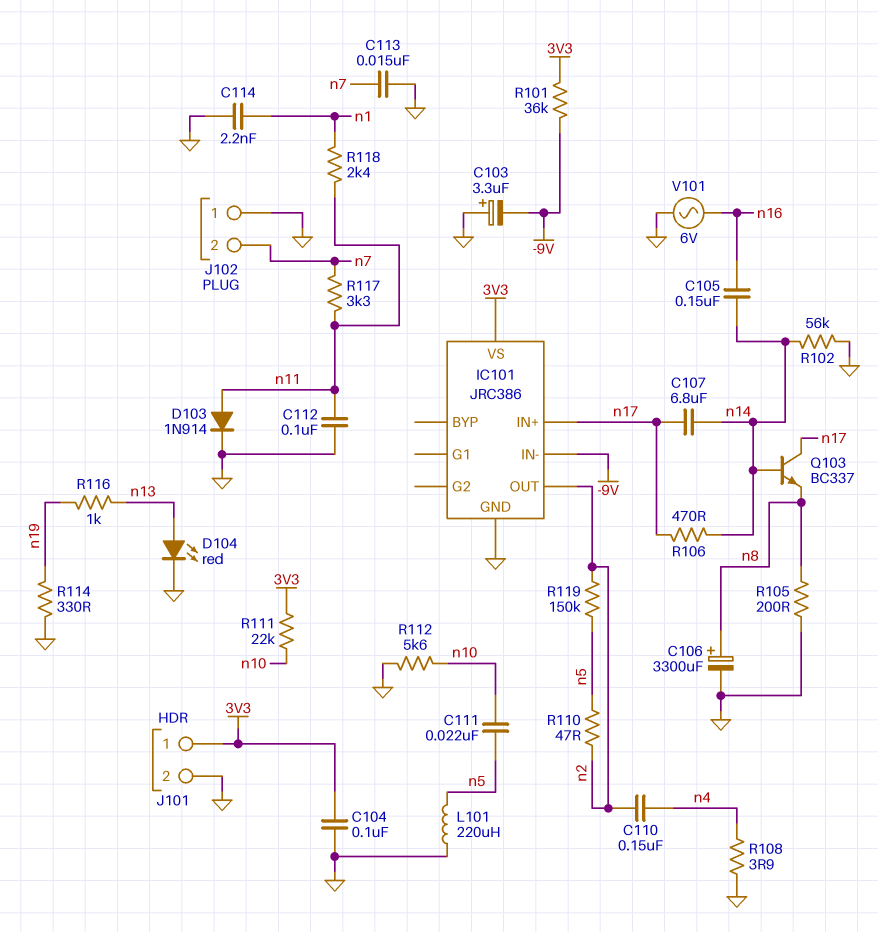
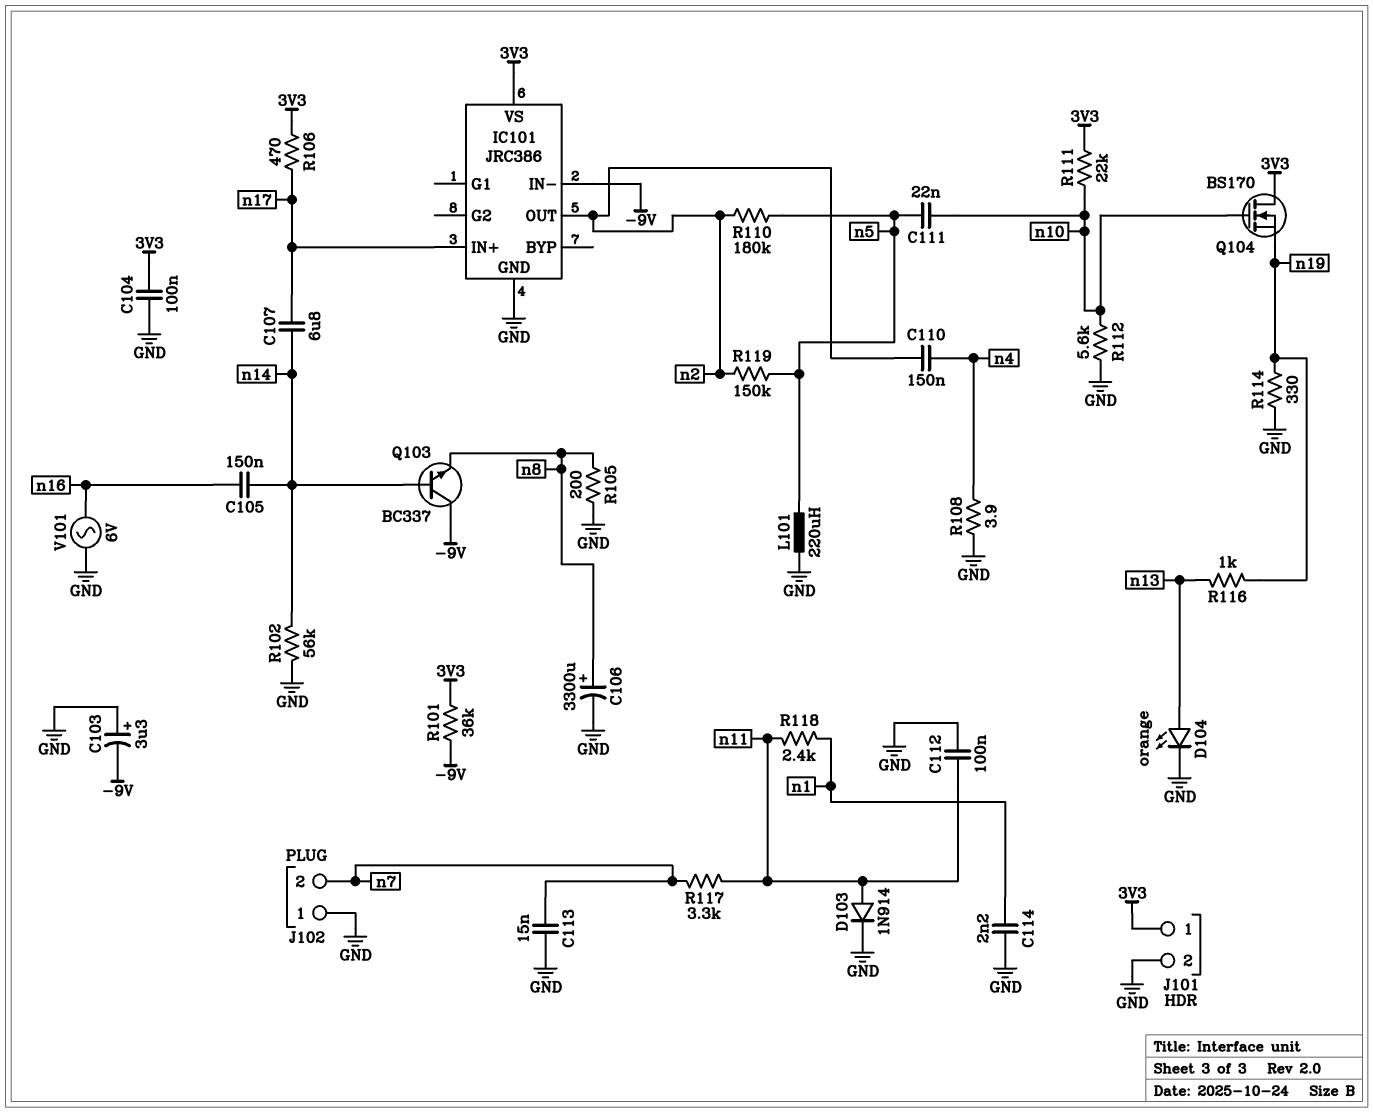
D104: LED red (A n13, K GND) -> LED orange (A n13, K GND)
Q103: NPN BC337 (B n14, C n17, E n8) -> NPN BC337 (B n14, C -9V, E n8)
Q104: none -> NMOS BS170 (G n10, D 3V3, S n19)
R106: 470 (n14, n17) -> 470 (3V3, n17)
R110: 47 (n2, n5) -> 180k (n2, n5)

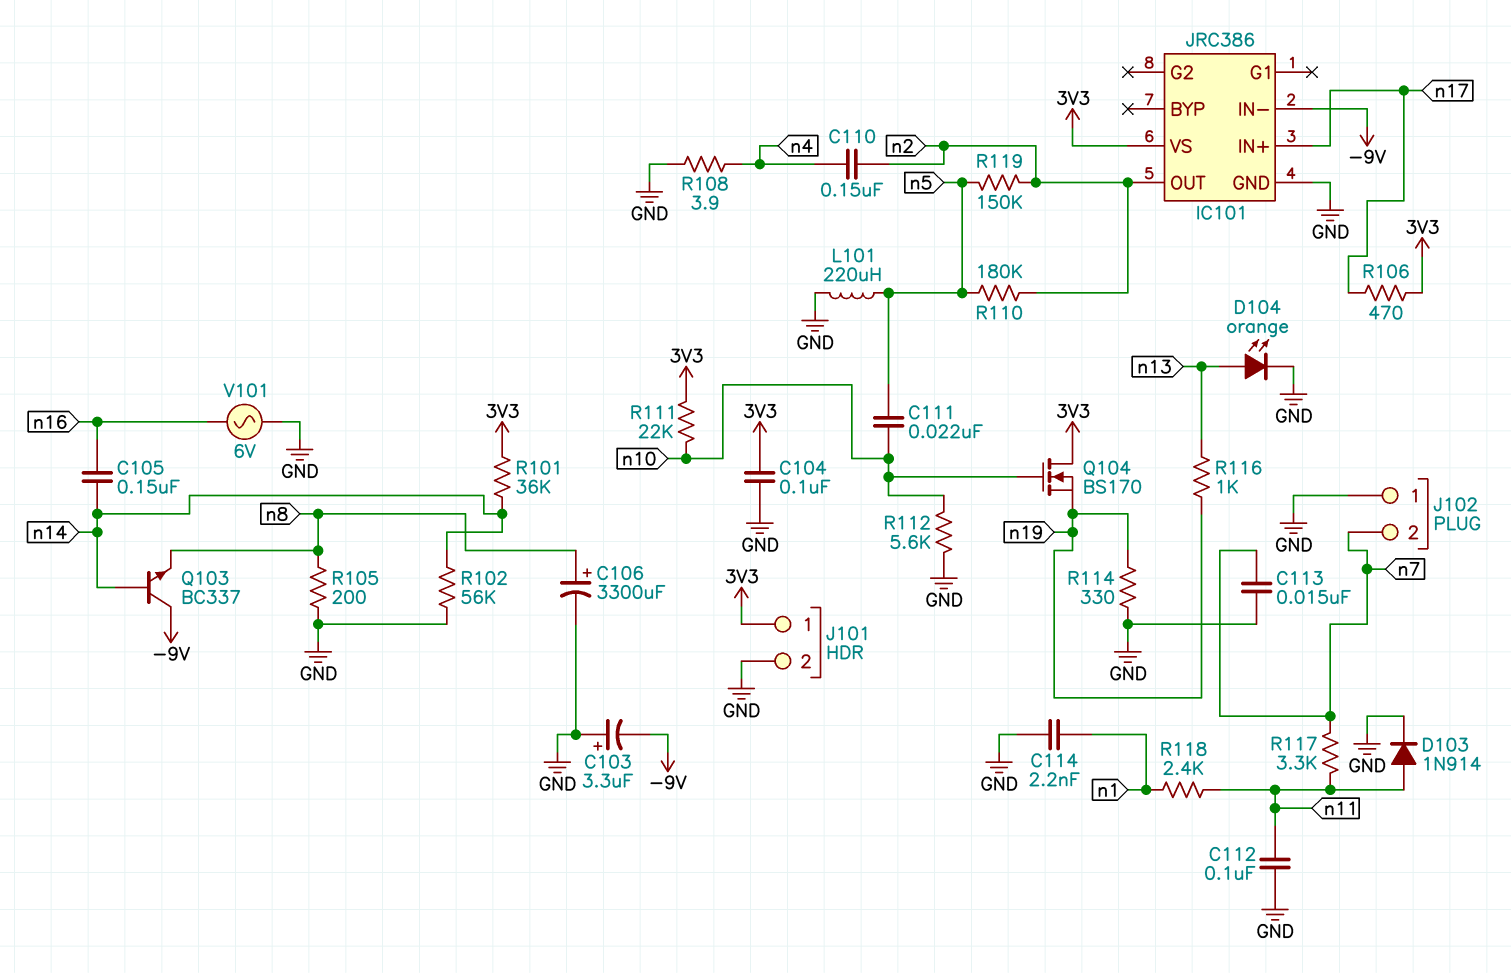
C107: 6.8uF (n14, n17) -> none
R101: 36k (-9V, 3V3) -> 36k (3V3, n14)

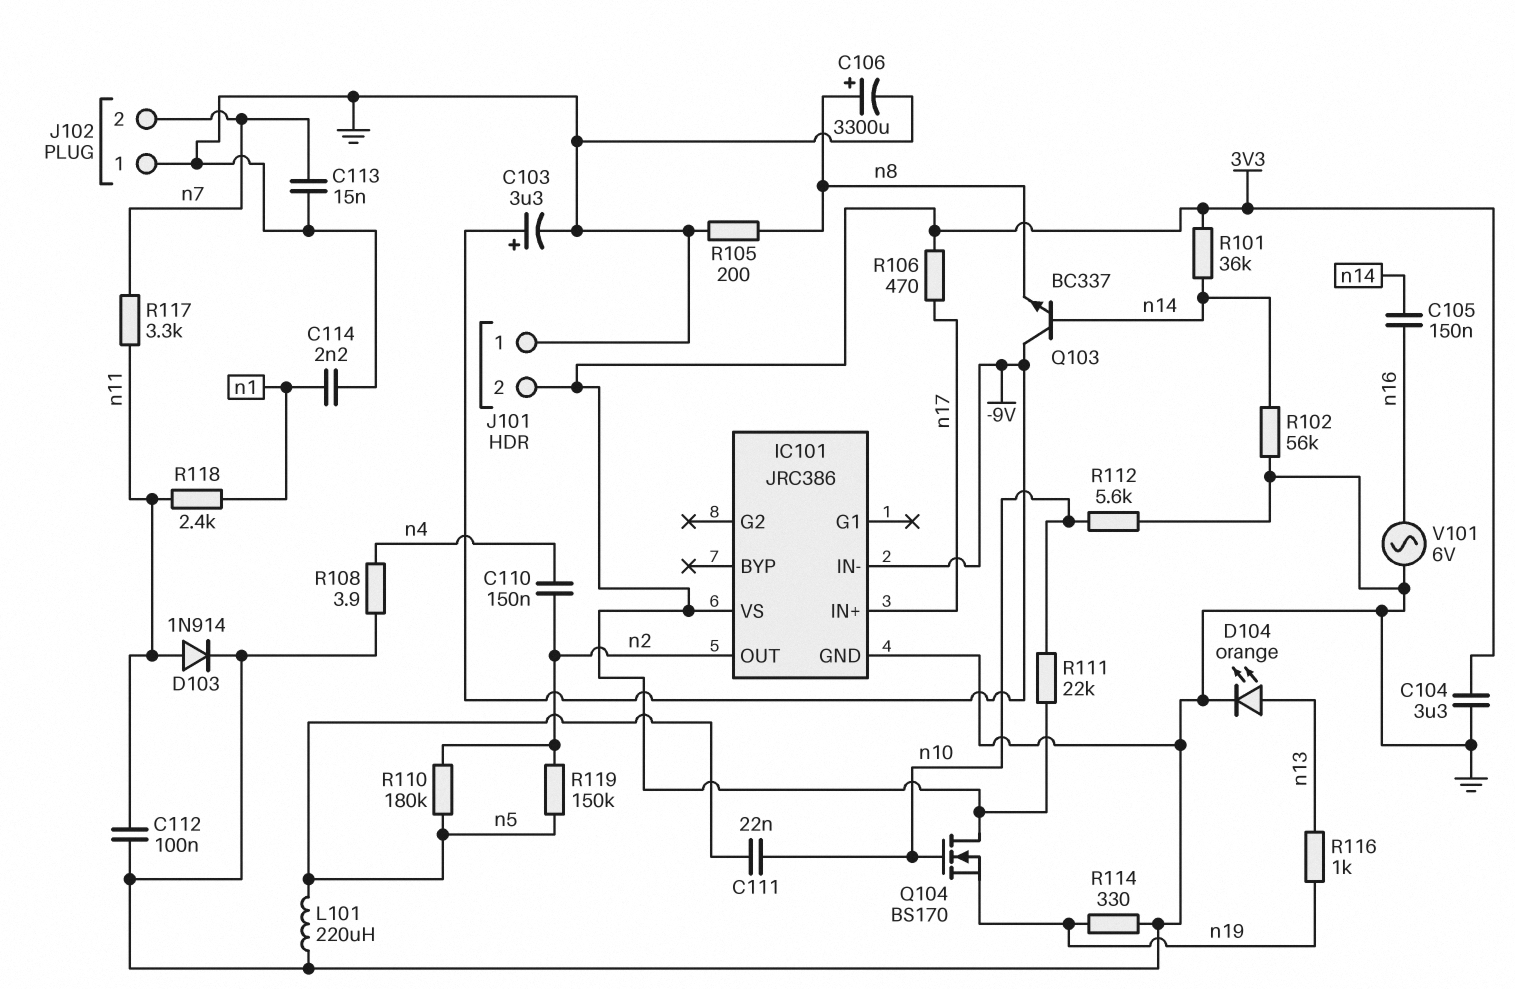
C103: 3.3uF (plus GND, minus -9V) -> 3.3uF (plus -9V, minus GND)
C104: 100nF (3V3, GND) -> 3.3uF (3V3, GND)
J101 pin 1: 3V3 -> GND
J101 pin 2: GND -> 3V3

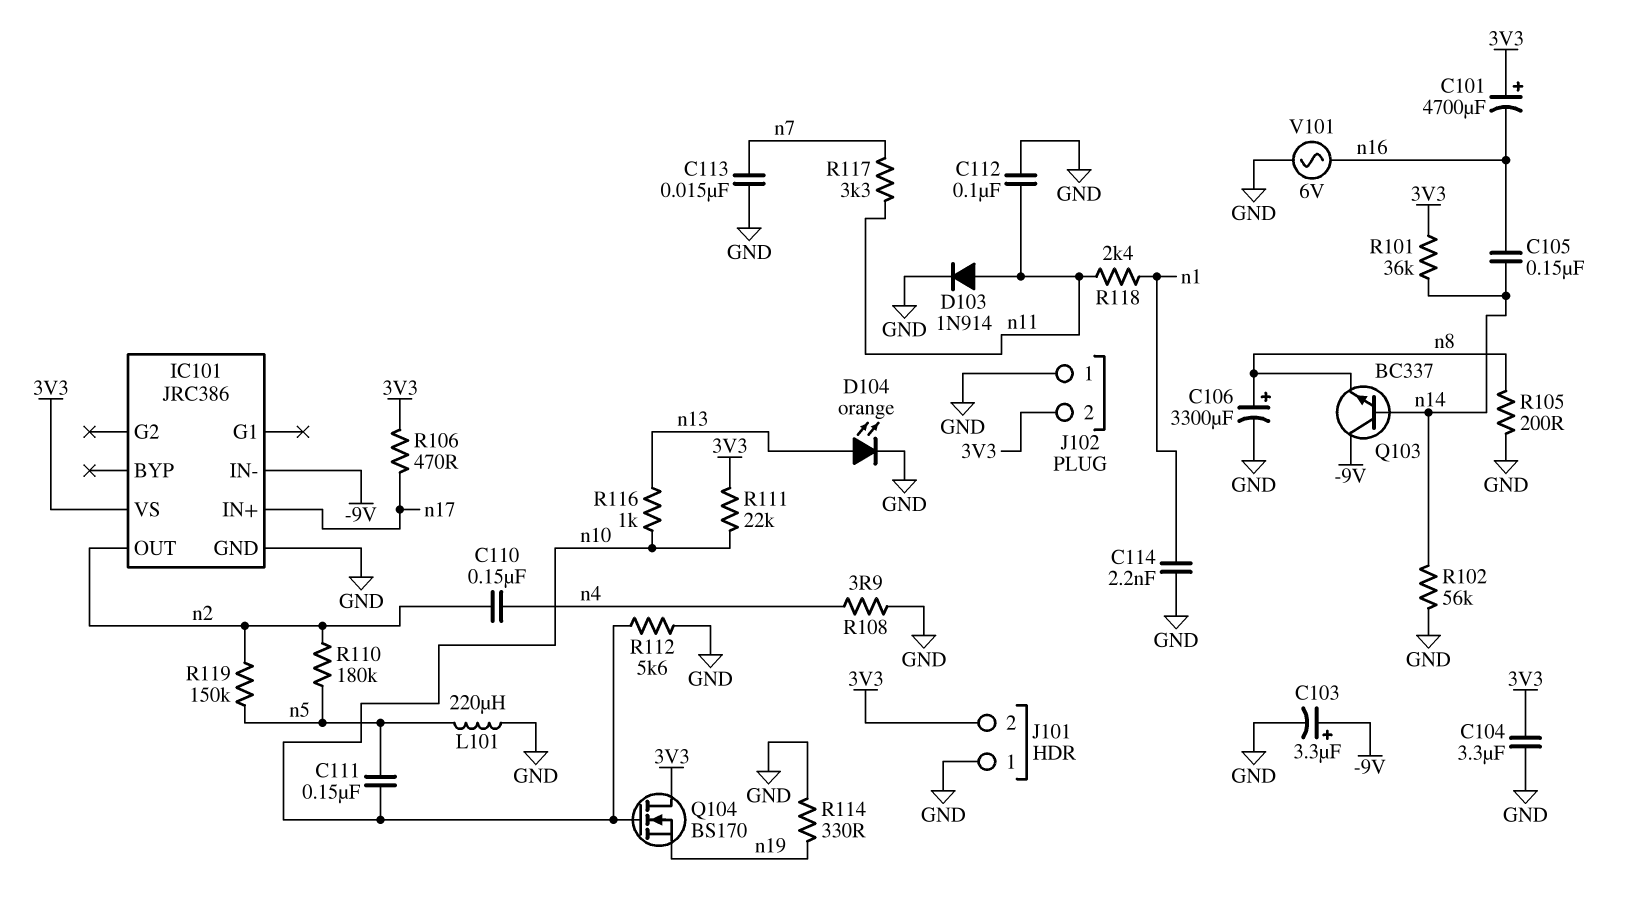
C101: none -> 4700uF (plus 3V3, minus n16)
C111: 22nF (n5, n10) -> 150nF (n5, n10)
J102 pin 2: n7 -> 3V3
R116: 1k (n13, n19) -> 1k (n10, n13)

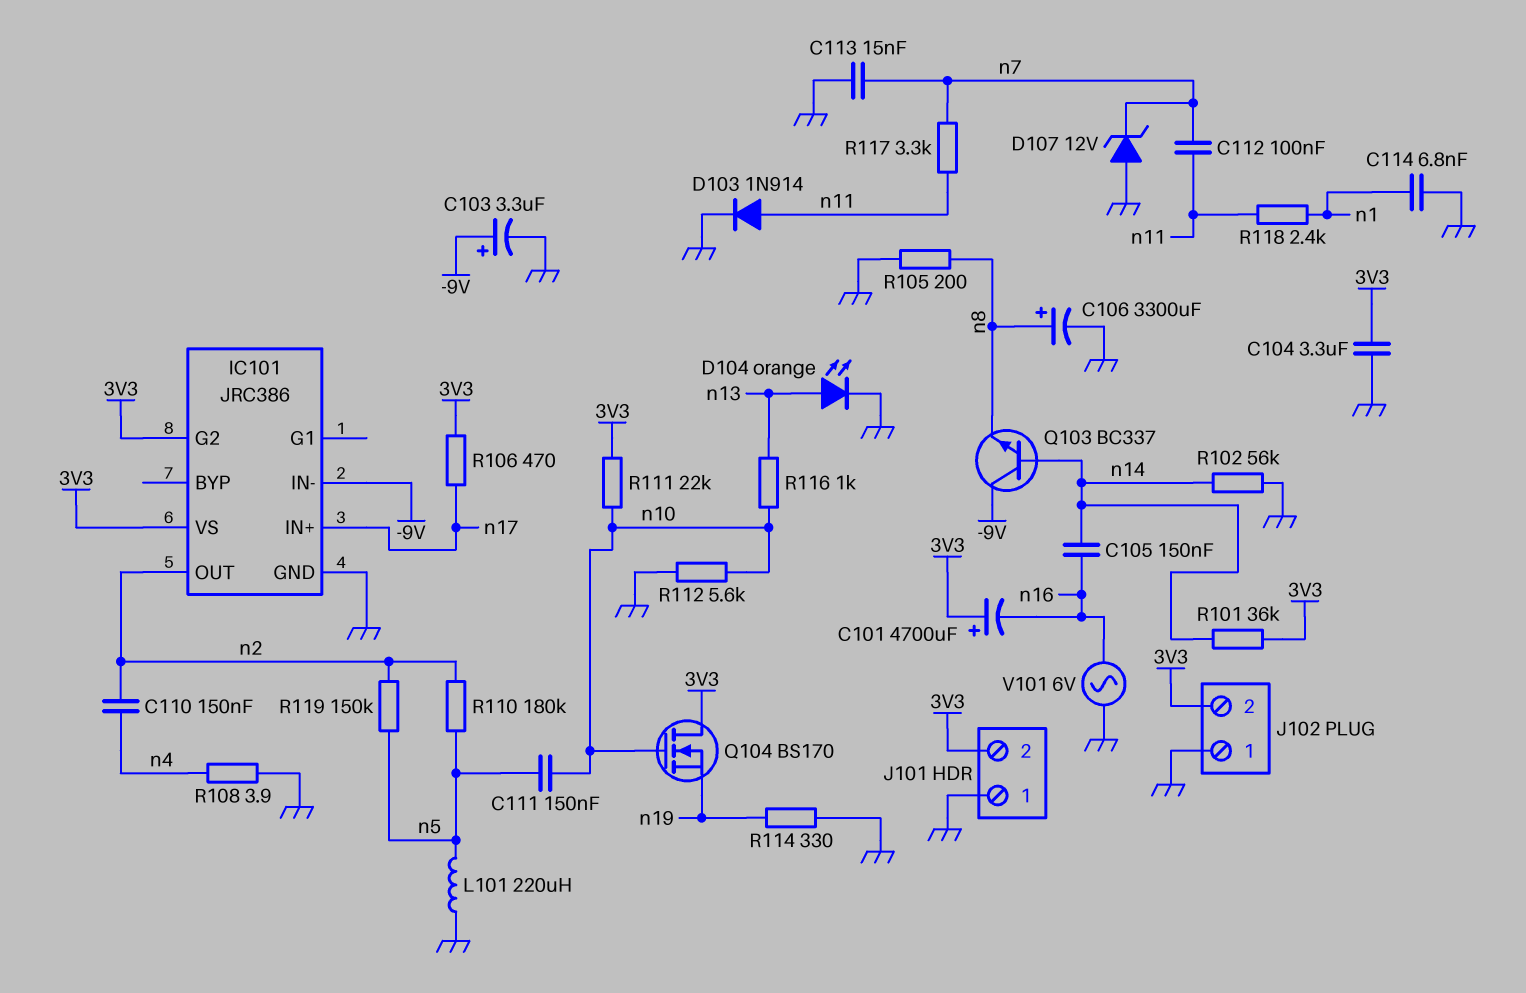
C112: 100nF (GND, n11) -> 100nF (n7, n11)
C114: 2.2nF (GND, n1) -> 6.8nF (GND, n1)
D107: none -> zener 12V (A GND, K n7)
IC101 pin G2: none -> 3V3

